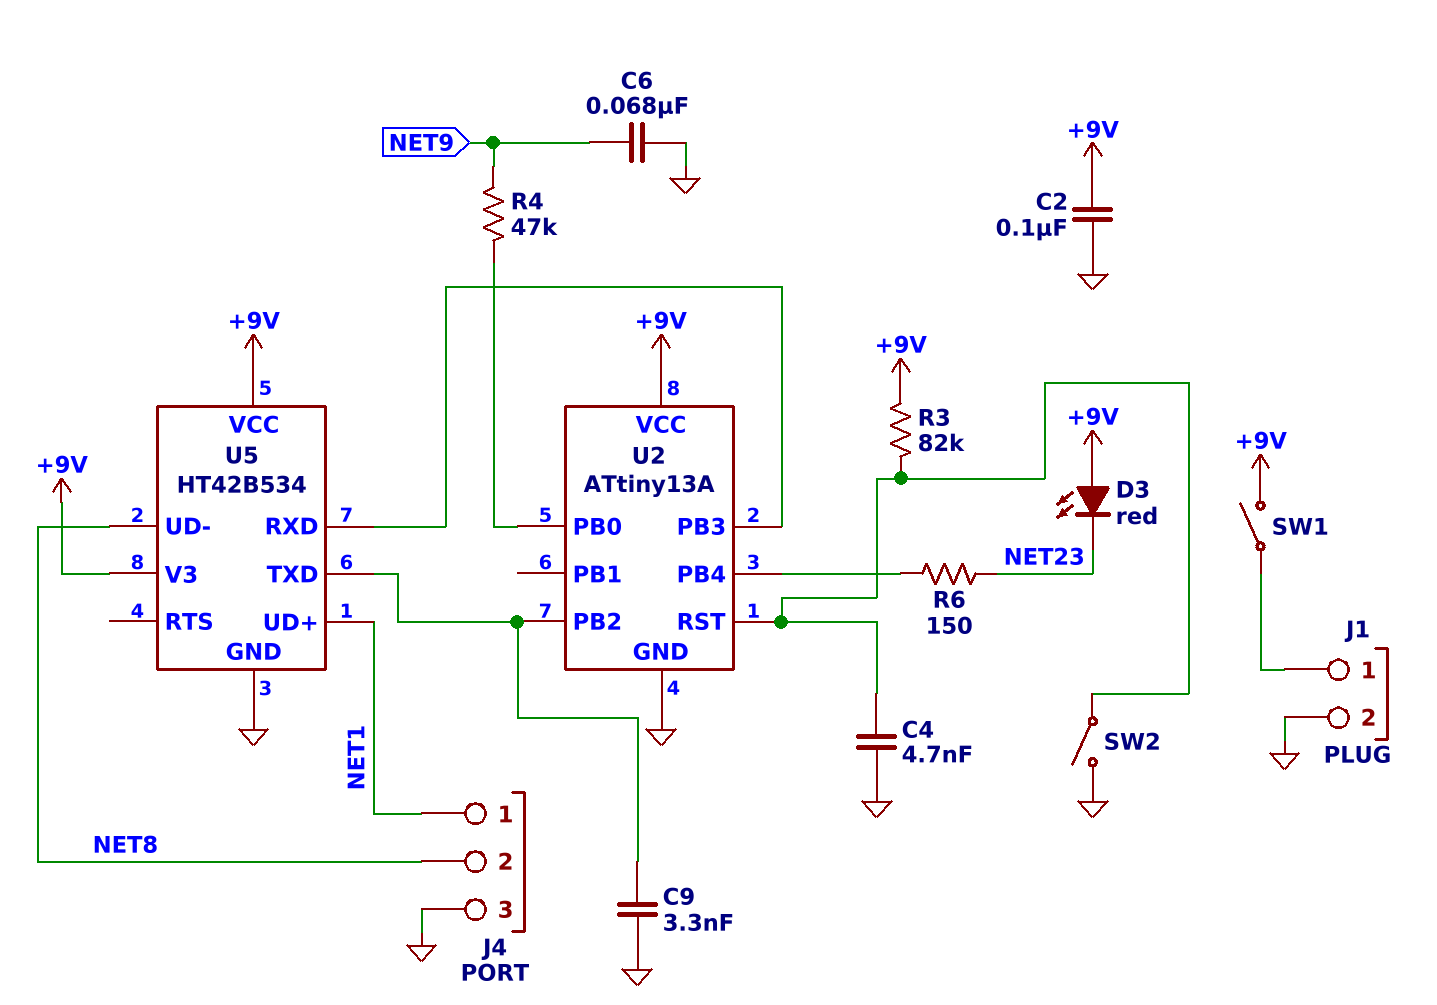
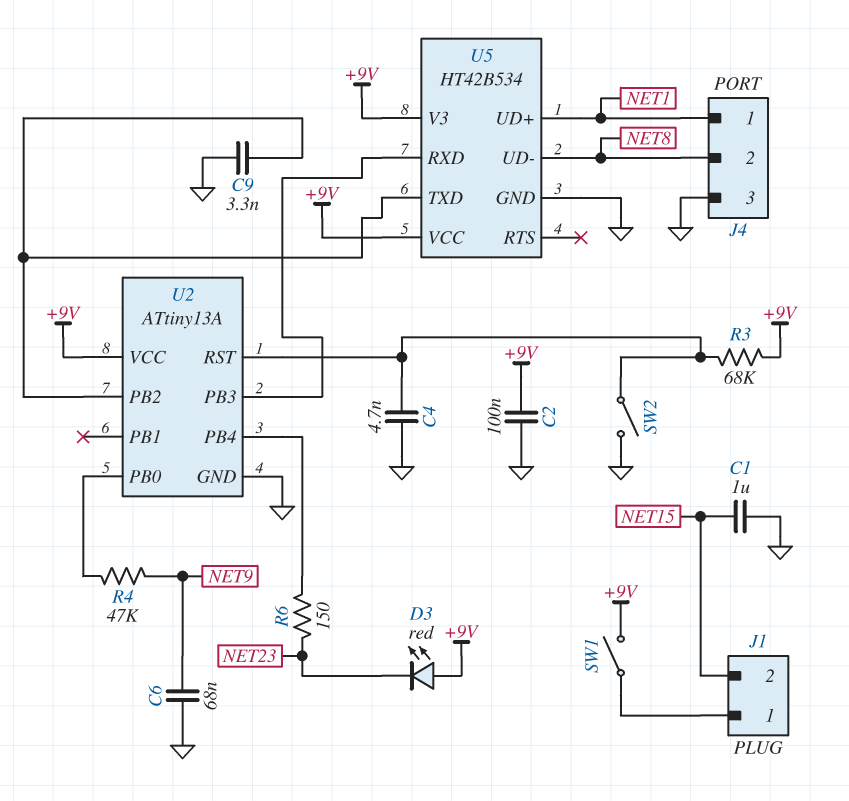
C1: none -> 1uF (GND, NET15)
J1 pin 2: GND -> NET15
R3: 82k (+9V, U2/RST) -> 68k (+9V, U2/RST)

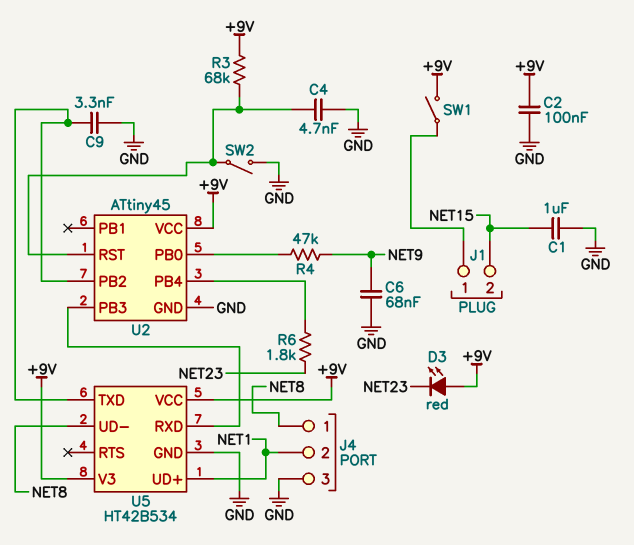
J4 pin 1: NET1 -> NET8
J4 pin 2: NET8 -> NET1
R6: 150 (NET23, U2/PB4) -> 1.8k (NET23, U2/PB4)
U2: ATtiny13A -> ATtiny45

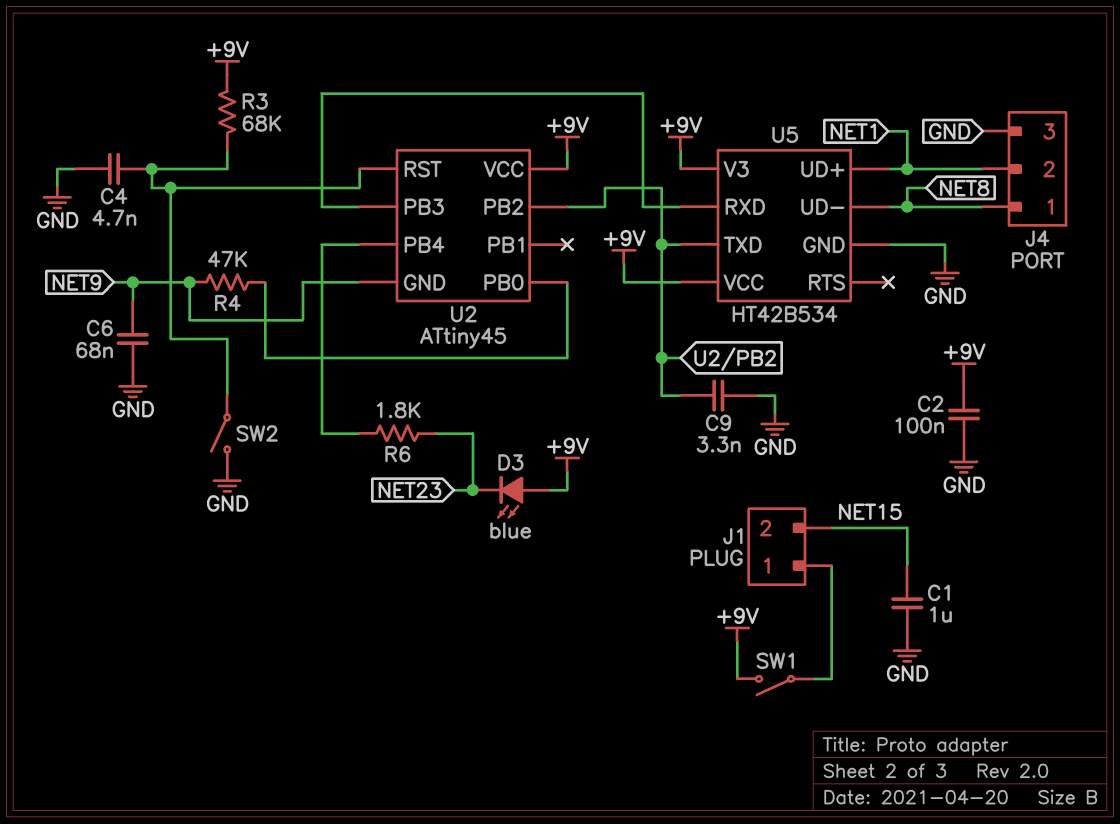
D3: LED red (A +9V, K NET23) -> LED blue (A +9V, K NET23)
U2 pin GND: GND -> NET9

